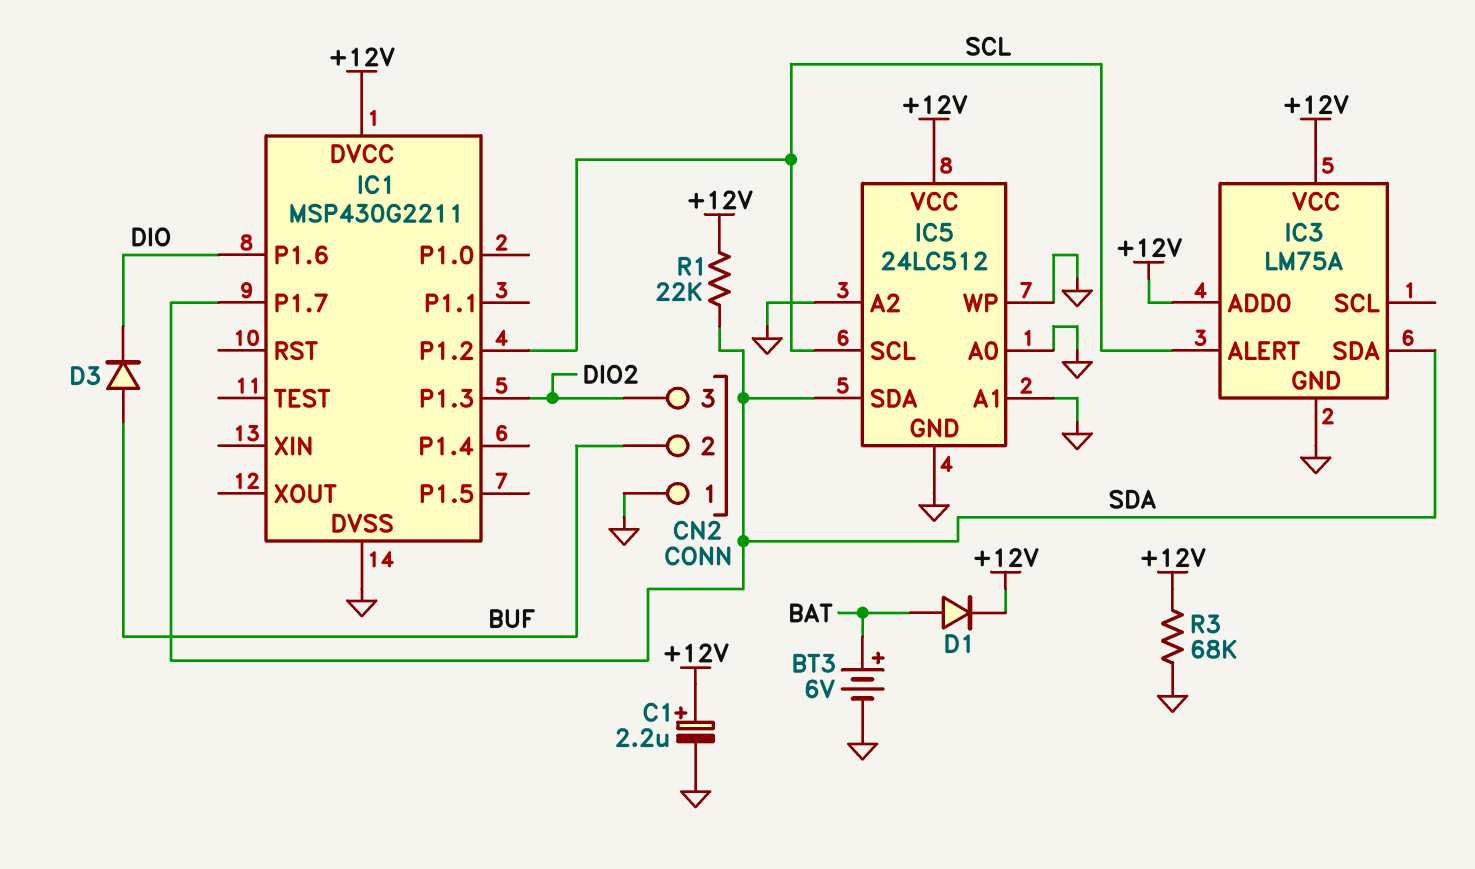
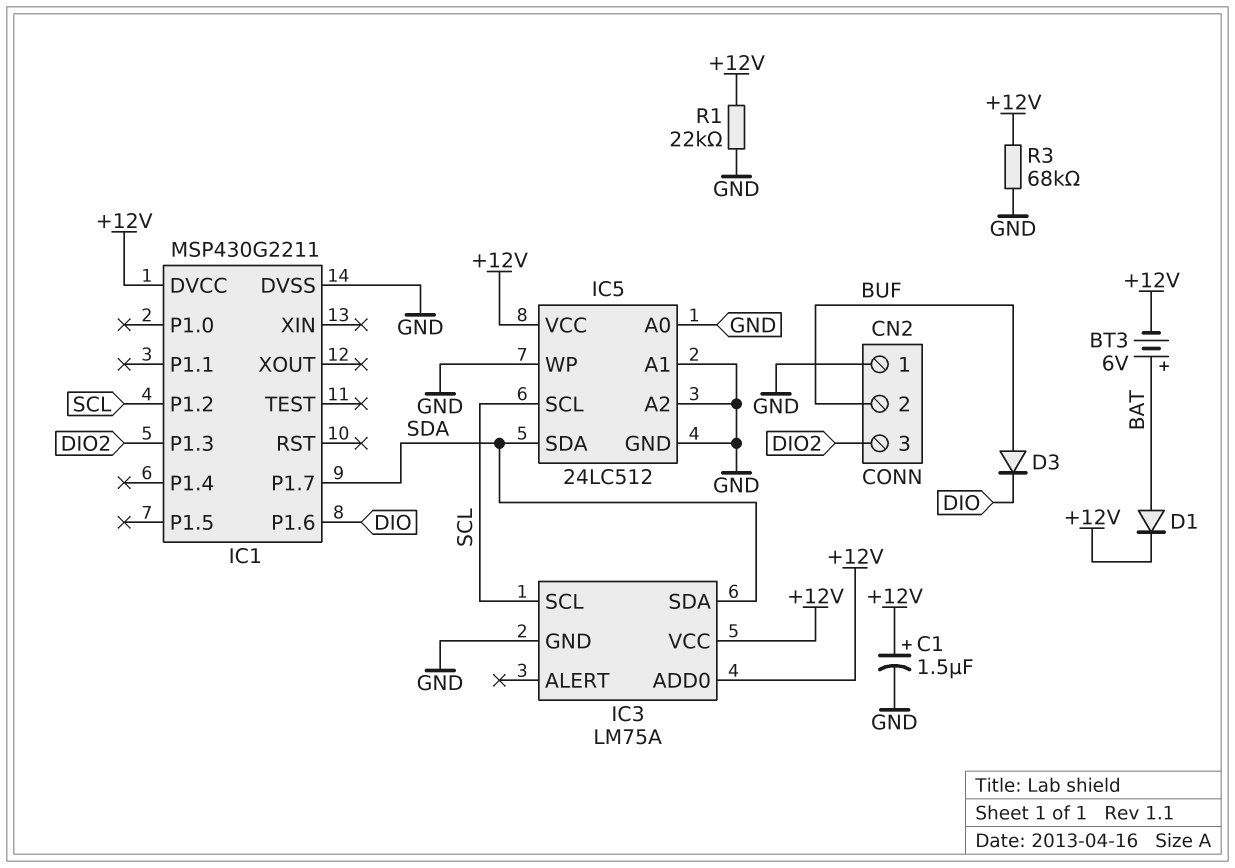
BT3: 6V (plus BAT, minus GND) -> 6V (plus BAT, minus +12V)
C1: 2.2uF (plus +12V, minus GND) -> 1.5uF (plus +12V, minus GND)
IC3 pin ALERT: SCL -> none
IC3 pin SCL: none -> SCL
R1: 22k (+12V, SDA) -> 22k (+12V, GND)

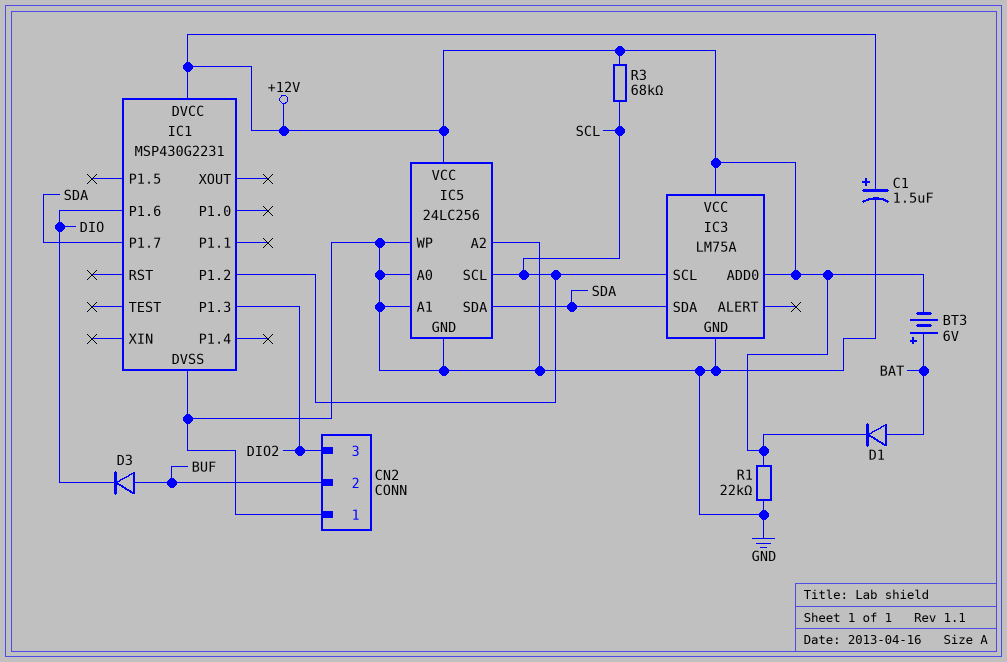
IC1: MSP430G2211 -> MSP430G2231
IC5: 24LC512 -> 24LC256
R3: 68k (+12V, GND) -> 68k (+12V, SCL)

